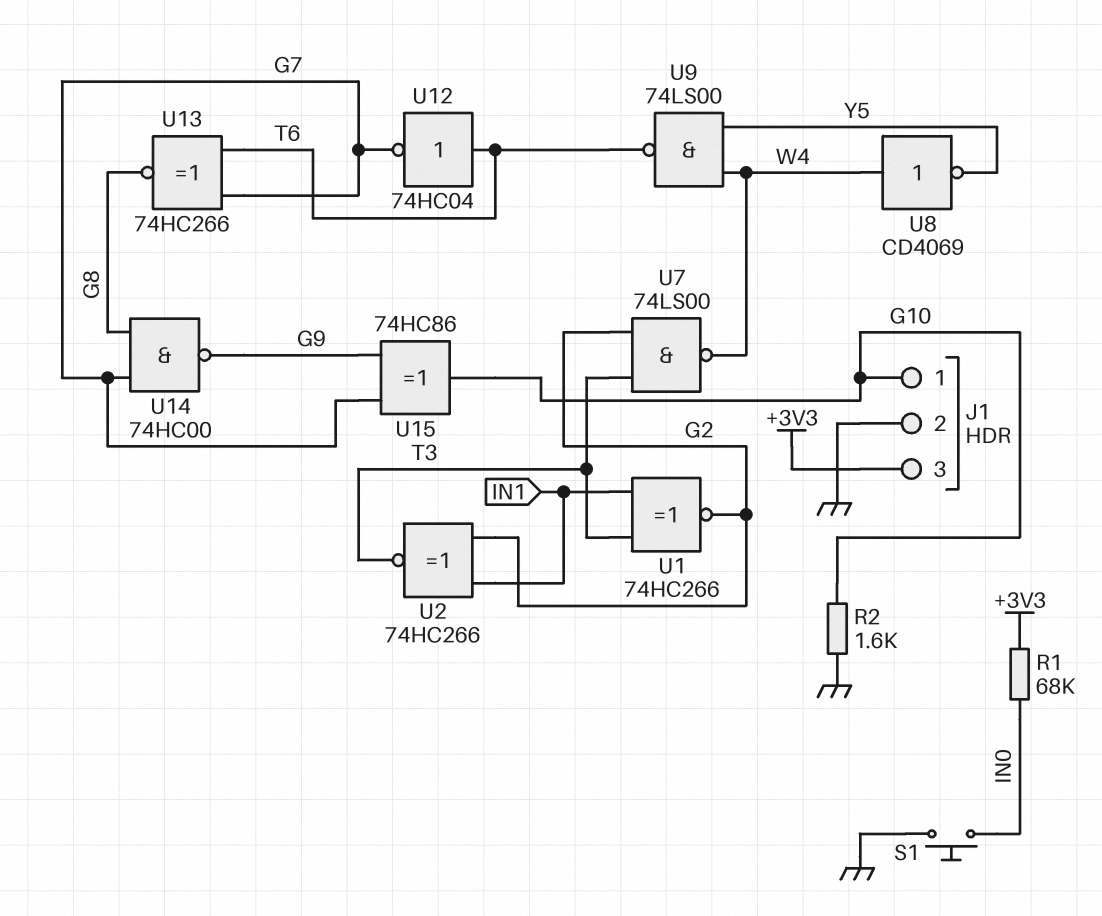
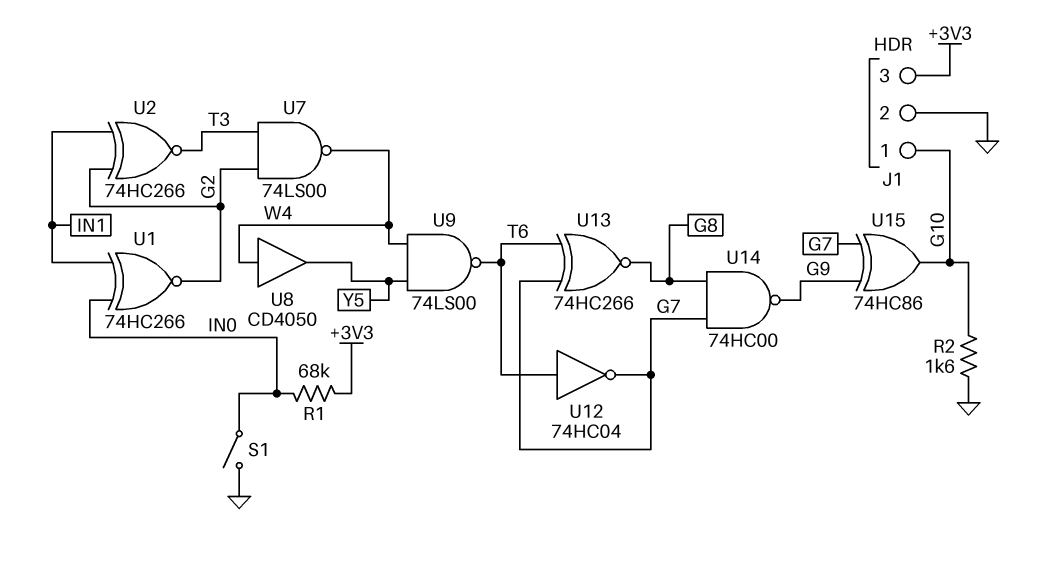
S1: button (GND, IN0) -> switch (GND, IN0)
U1: XNOR 74HC266 (in IN1, in T3, out G2) -> XNOR 74HC266 (in IN0, in IN1, out G2)
U8: NOT CD4069 (in W4, out Y5) -> buffer CD4050 (in W4, out Y5)

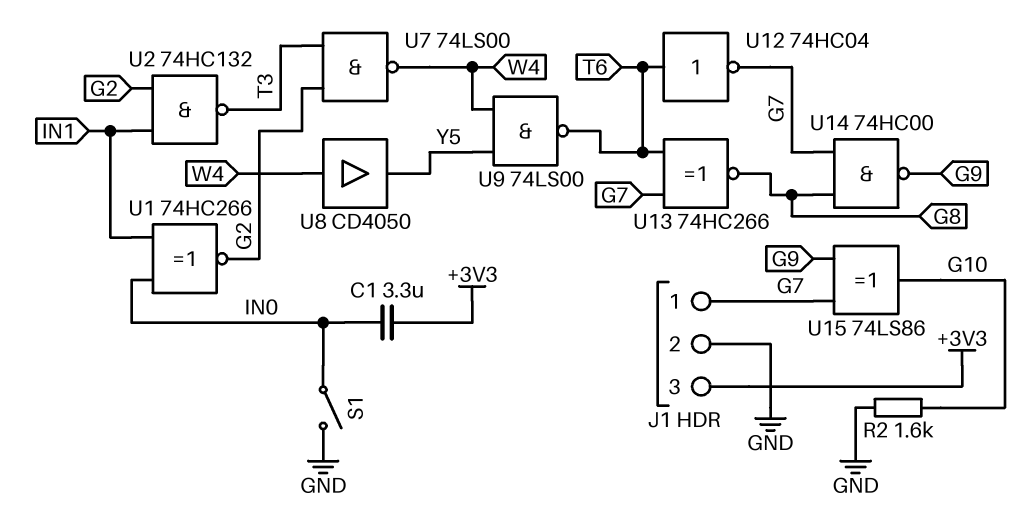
C1: none -> 3.3uF (+3V3, IN0)
J1 pin 1: G10 -> G7
R1: 68k (+3V3, IN0) -> none
U2: XNOR 74HC266 (in G2, in IN1, out T3) -> NAND 74HC132 (in G2, in IN1, out T3)
U15: XOR 74HC86 (in G7, in G9, out G10) -> XOR 74LS86 (in G7, in G9, out G10)

